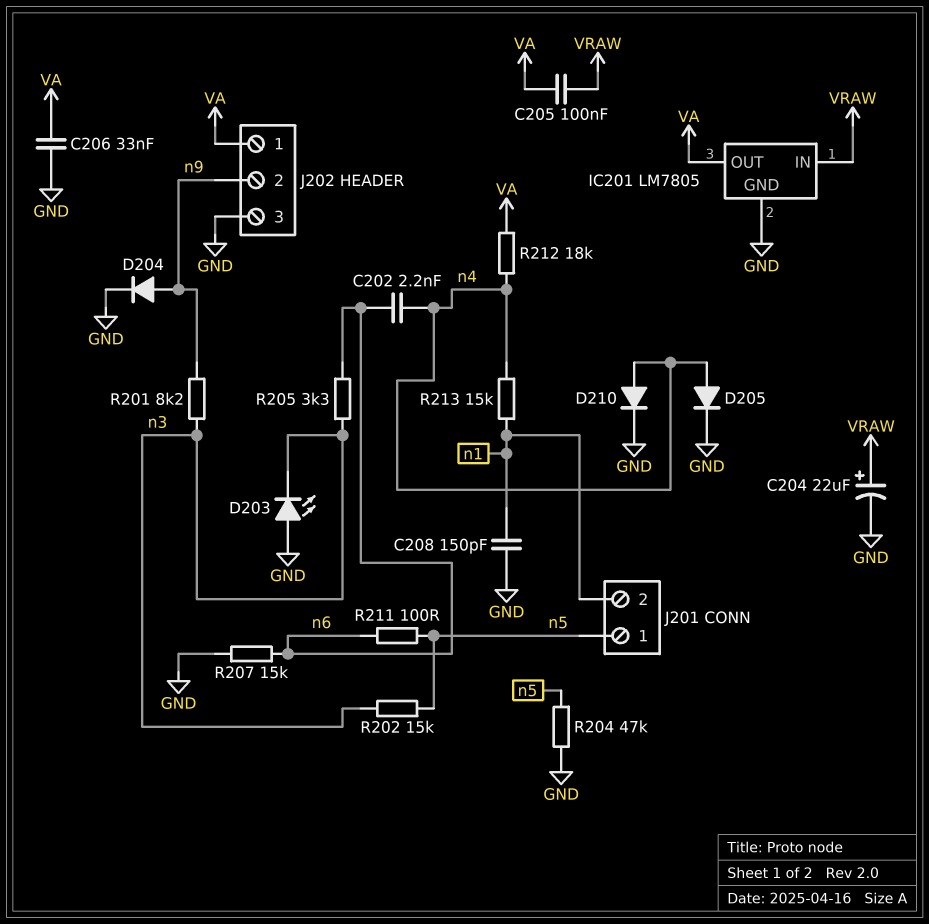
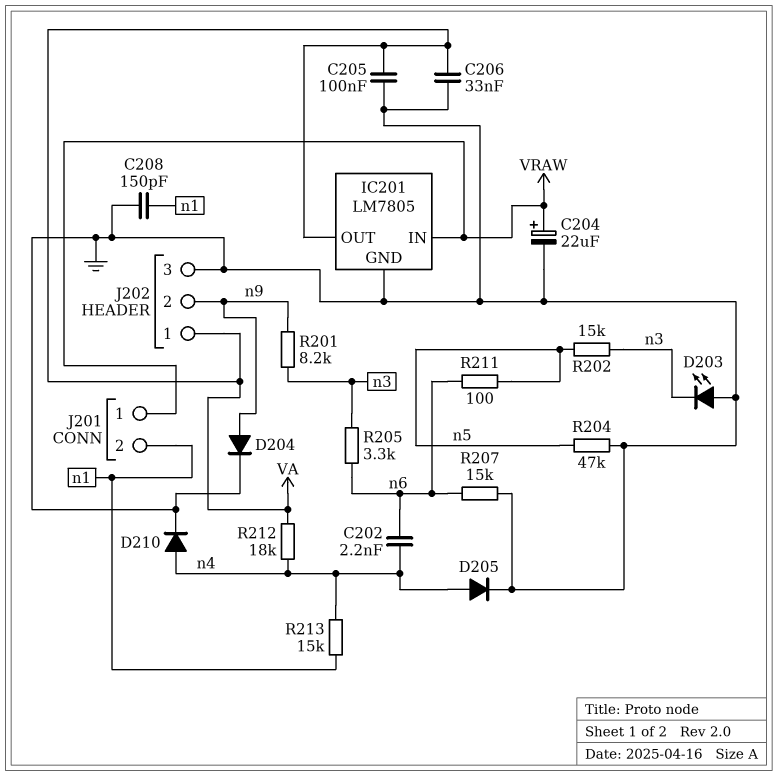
C205: 100nF (VA, VRAW) -> 100nF (GND, VA)
J201 pin 1: n5 -> VRAW

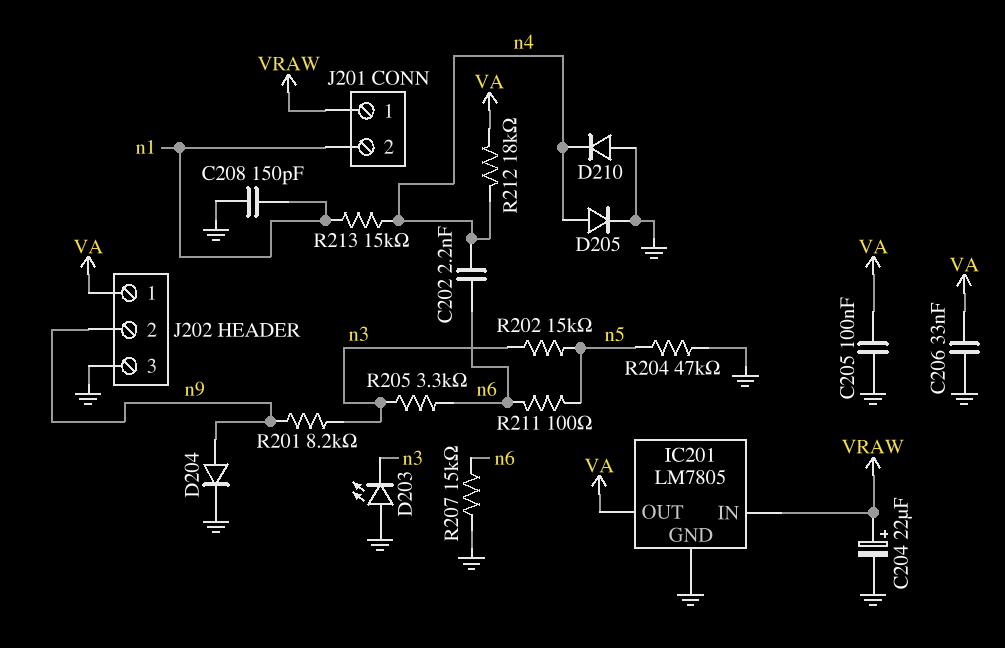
D210: diode (A n4, K GND) -> diode (A GND, K n4)

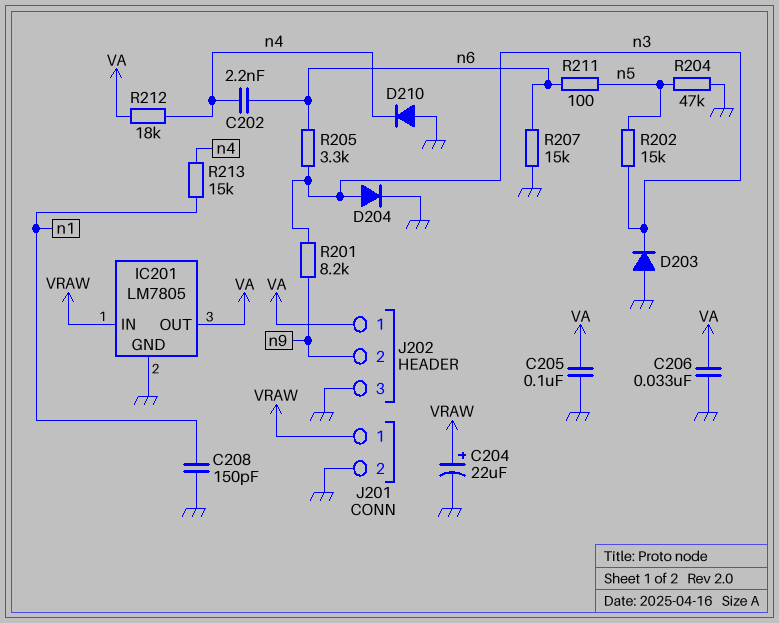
D203: LED (A GND, K n3) -> diode (A GND, K n3)
D204: diode (A n9, K GND) -> diode (A n3, K GND)
D205: diode (A n4, K GND) -> none
J201 pin 2: n1 -> GND

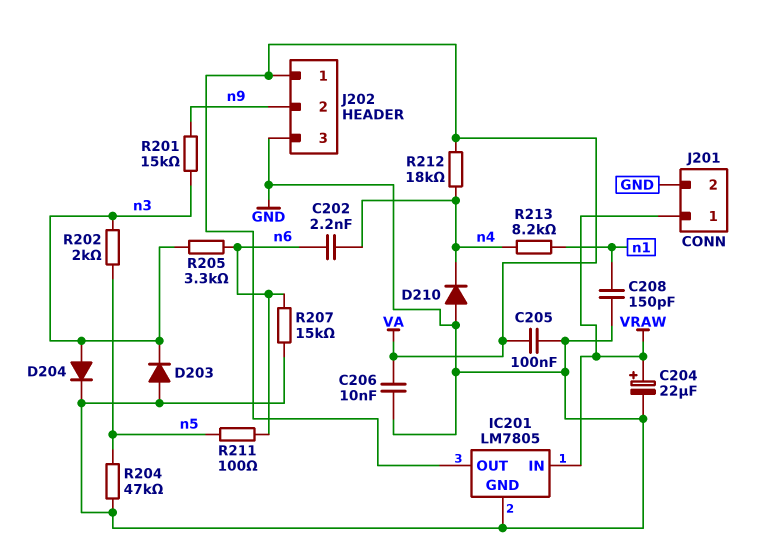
C206: 33nF (GND, VA) -> 10nF (GND, VA)
R201: 8.2k (n3, n9) -> 15k (n3, n9)
R202: 15k (n3, n5) -> 2k (n3, n5)
R213: 15k (n1, n4) -> 8.2k (n1, n4)

